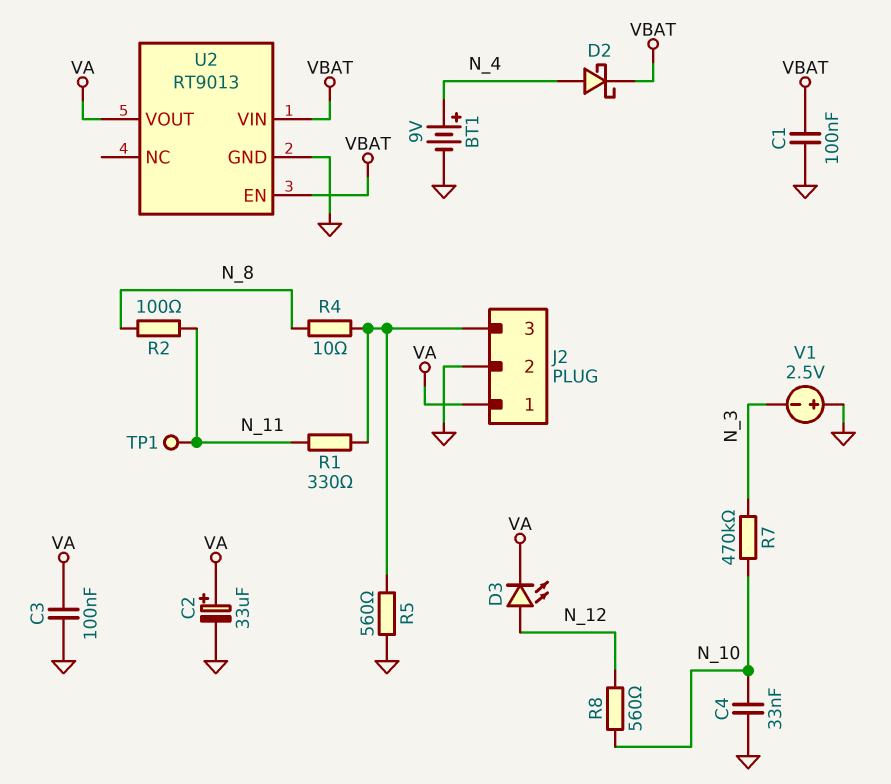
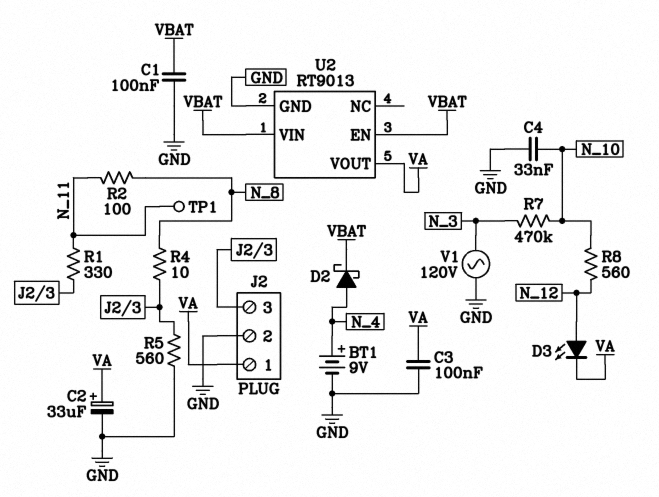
V1: 2.5V (plus GND, minus N_3) -> AC 120V (GND, N_3)

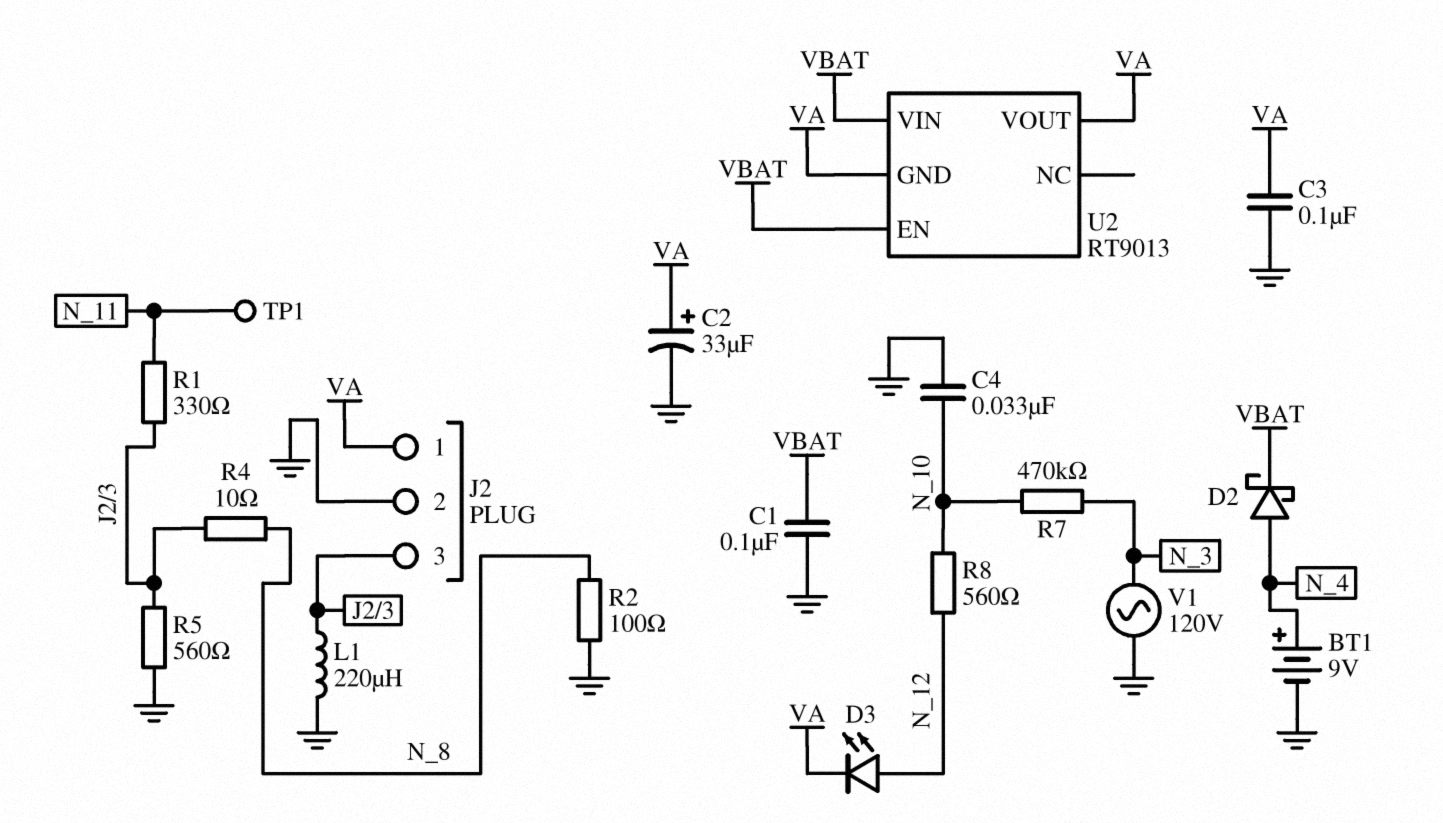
L1: none -> 220uH (GND, J2/3)
R2: 100 (N_8, N_11) -> 100 (GND, N_8)
U2 pin GND: GND -> VA

